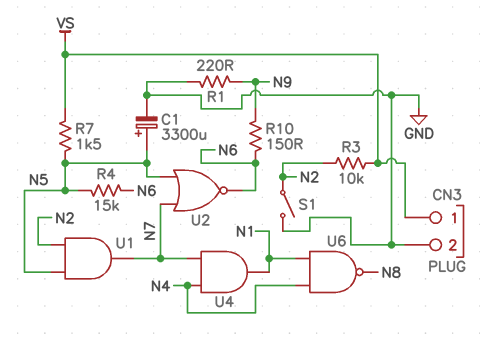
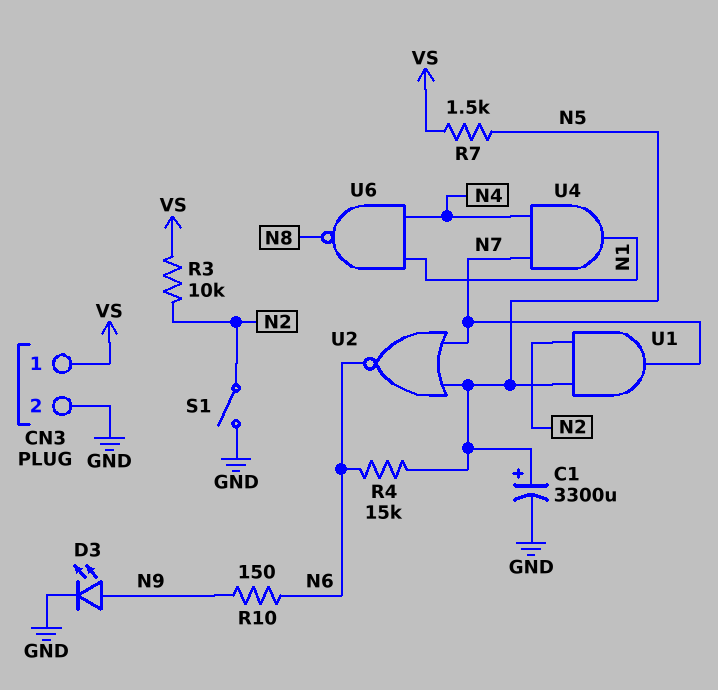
D3: none -> LED (A N9, K GND)
R1: 220 (GND, N9) -> none

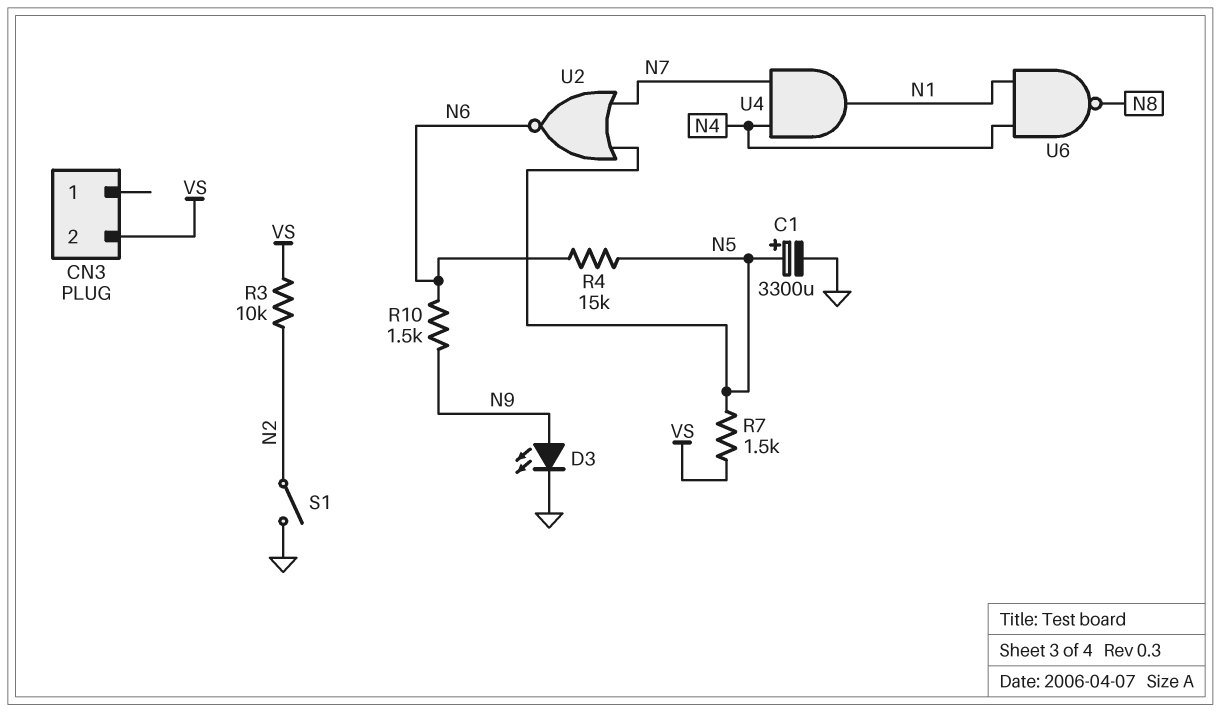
CN3 pin 1: VS -> none
CN3 pin 2: GND -> VS
R10: 150 (N6, N9) -> 1.5k (N6, N9)
U1: AND (in N2, in N5, out N7) -> none

